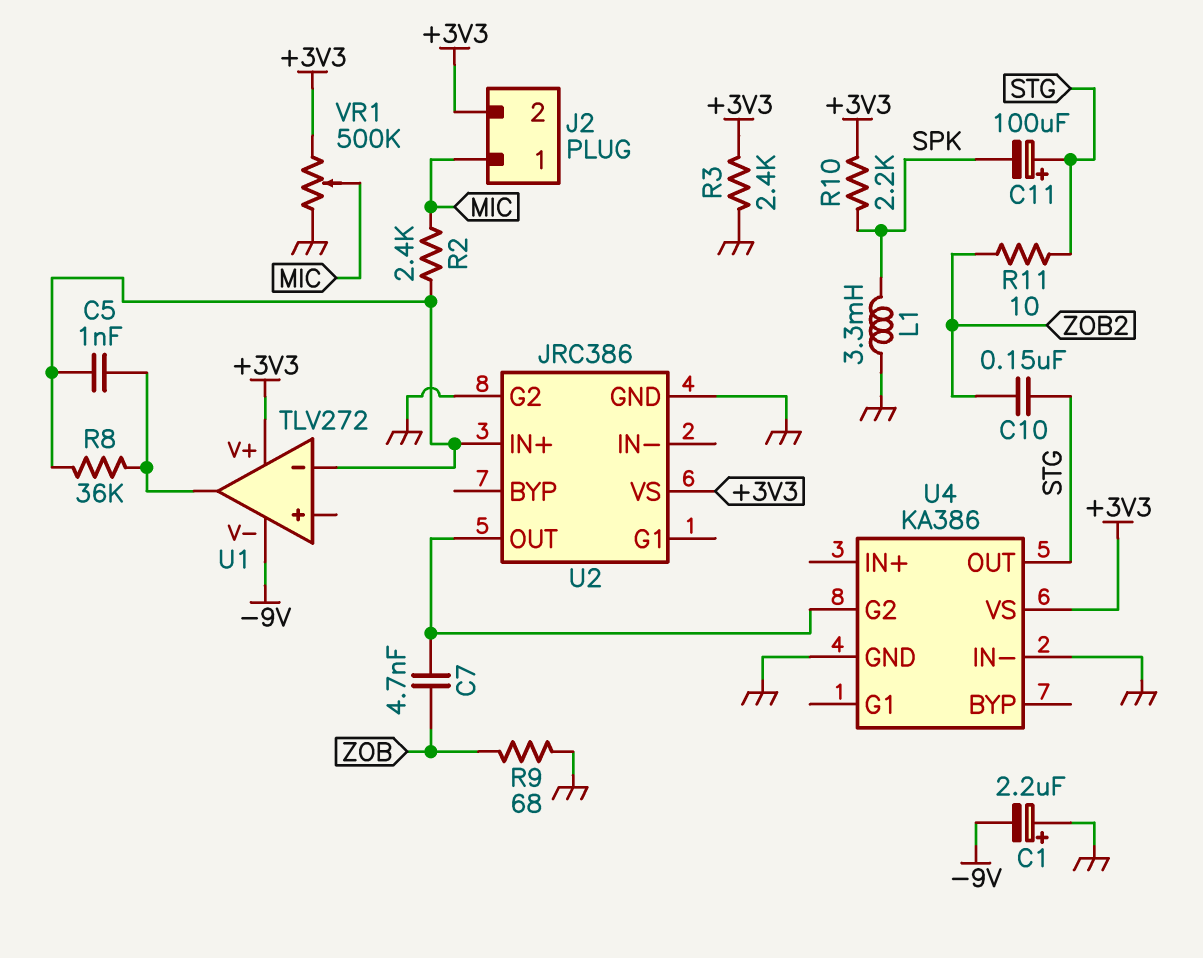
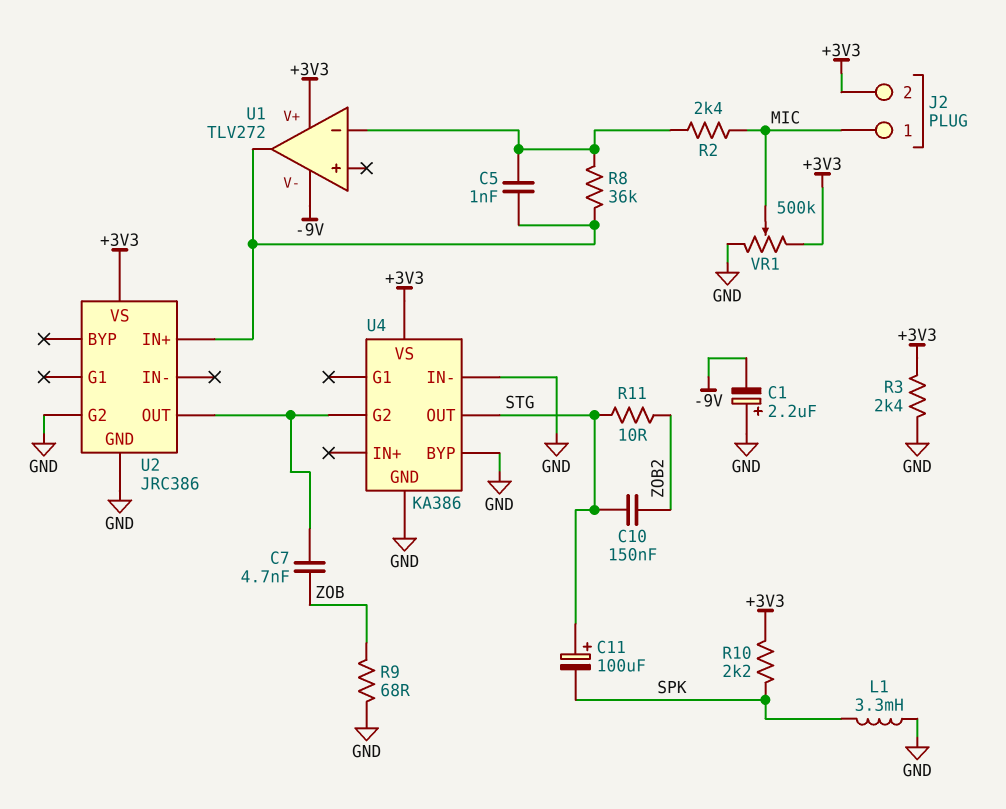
U2 pin IN+: U1/in- -> U1/out
U4 pin BYP: none -> GND

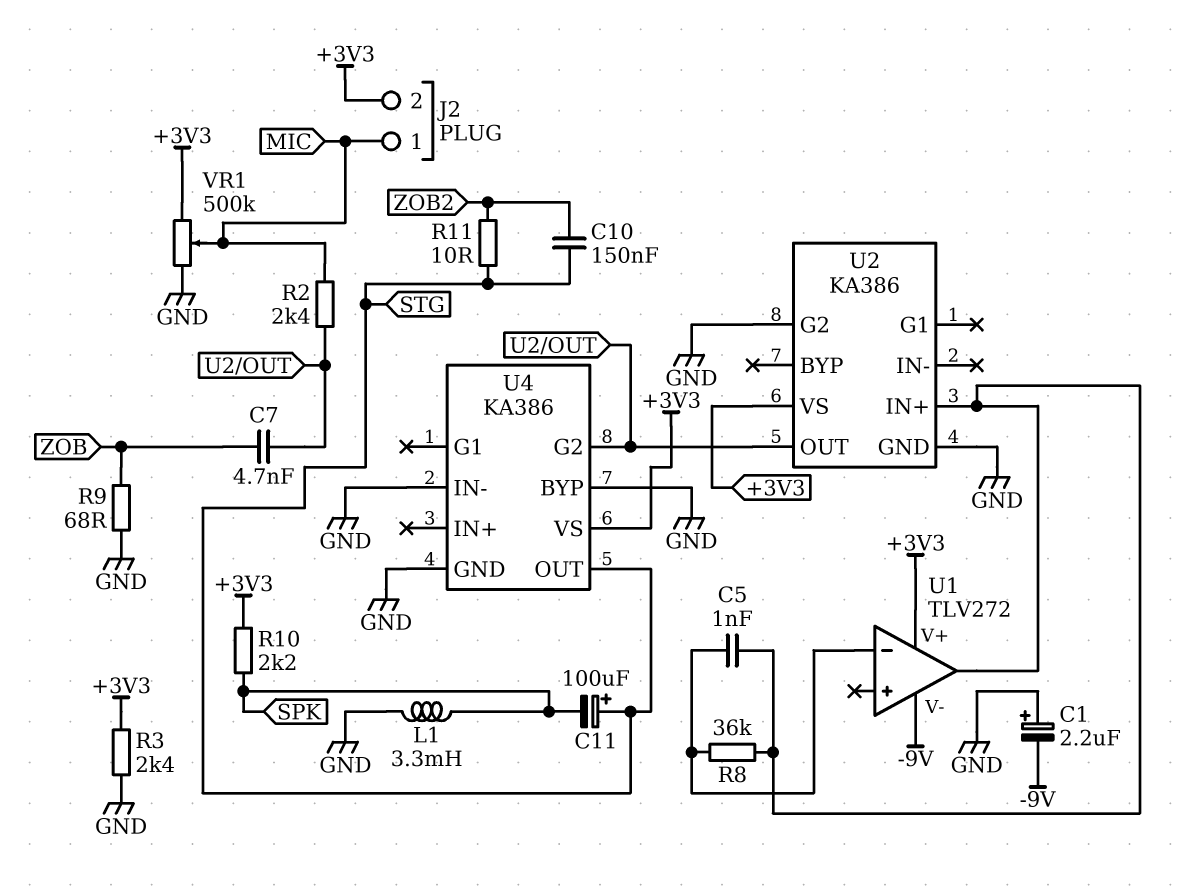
R2: 2.4k (MIC, U1/in-) -> 2.4k (MIC, U2/OUT)
U2: JRC386 -> KA386

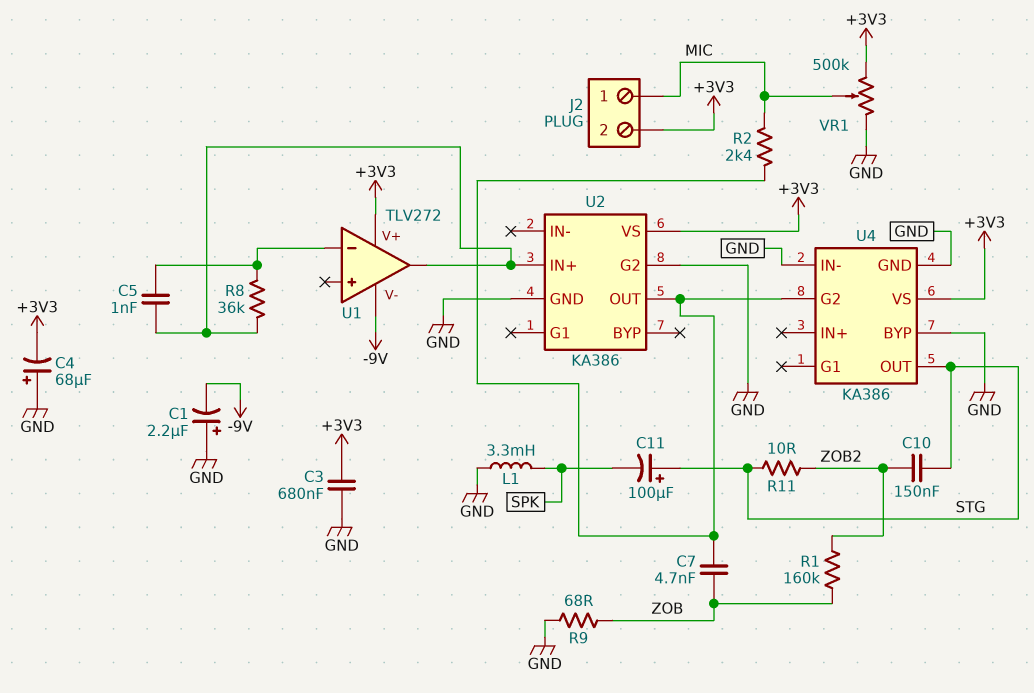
C3: none -> 680nF (+3V3, GND)
C4: none -> 68uF (plus GND, minus +3V3)
R1: none -> 160k (ZOB, ZOB2)
R3: 2.4k (+3V3, GND) -> none
R10: 2.2k (+3V3, SPK) -> none

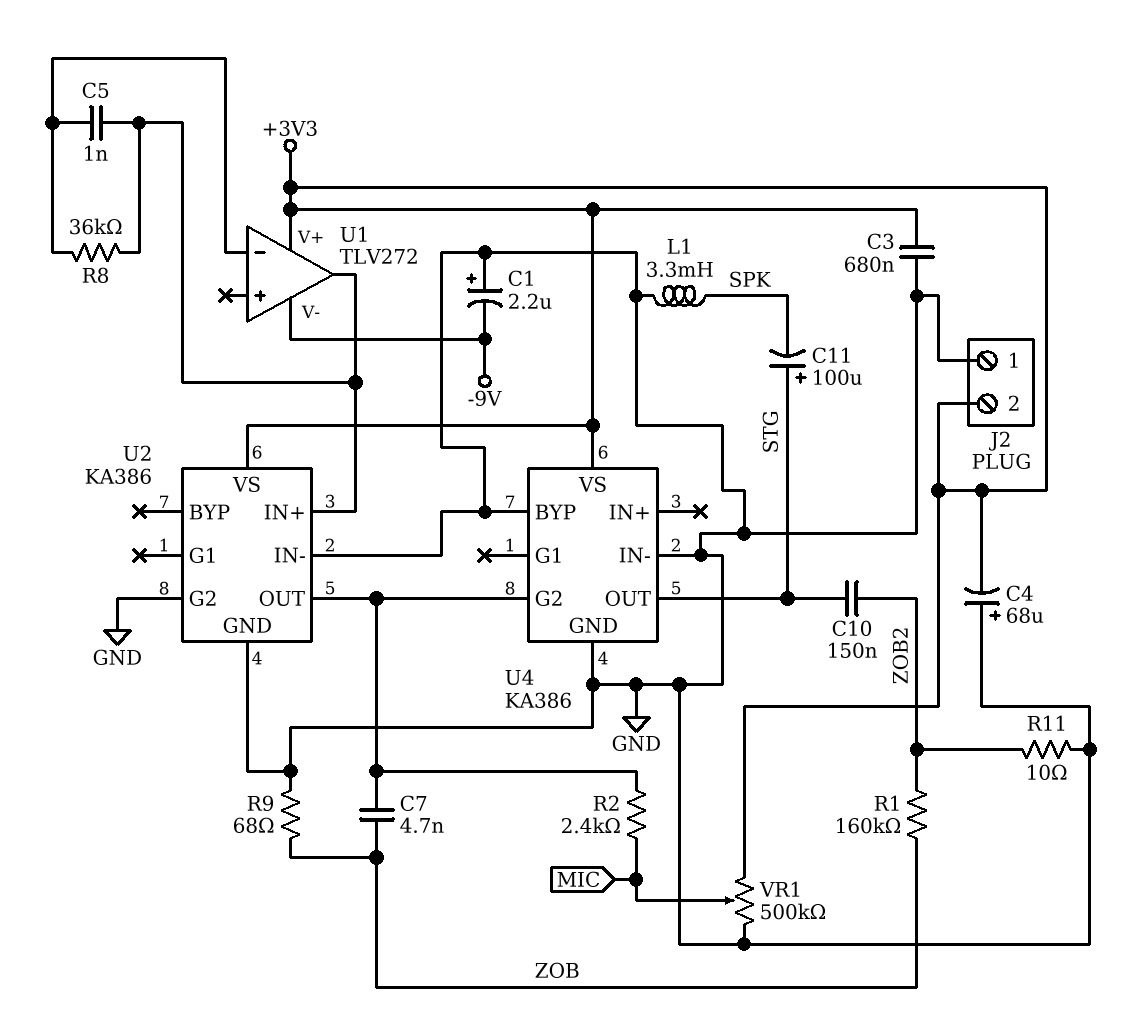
J2 pin 1: MIC -> GND
R11: 10 (STG, ZOB2) -> 10 (GND, ZOB2)
U2 pin IN-: none -> GND

